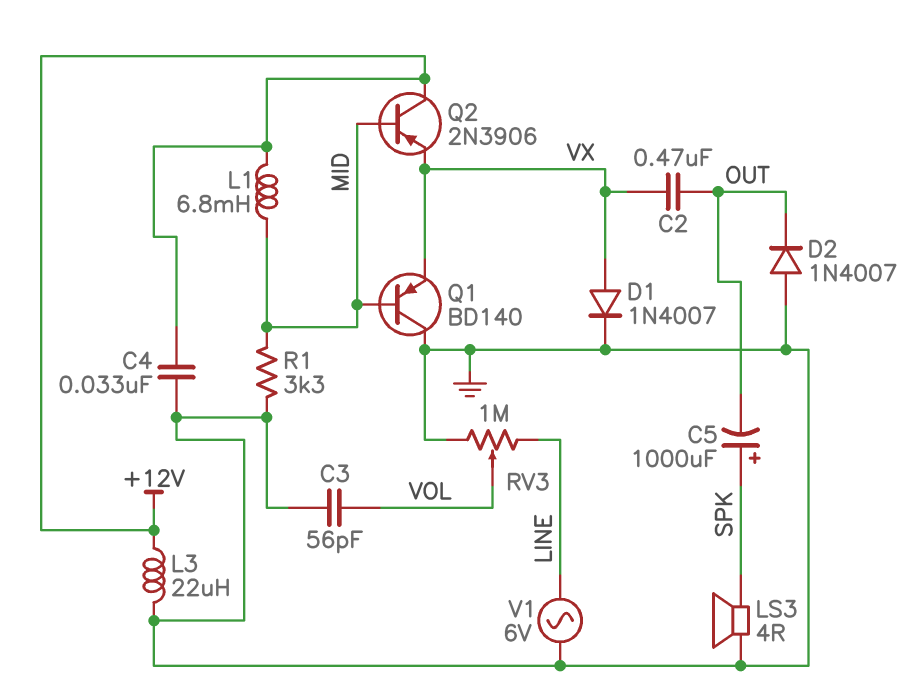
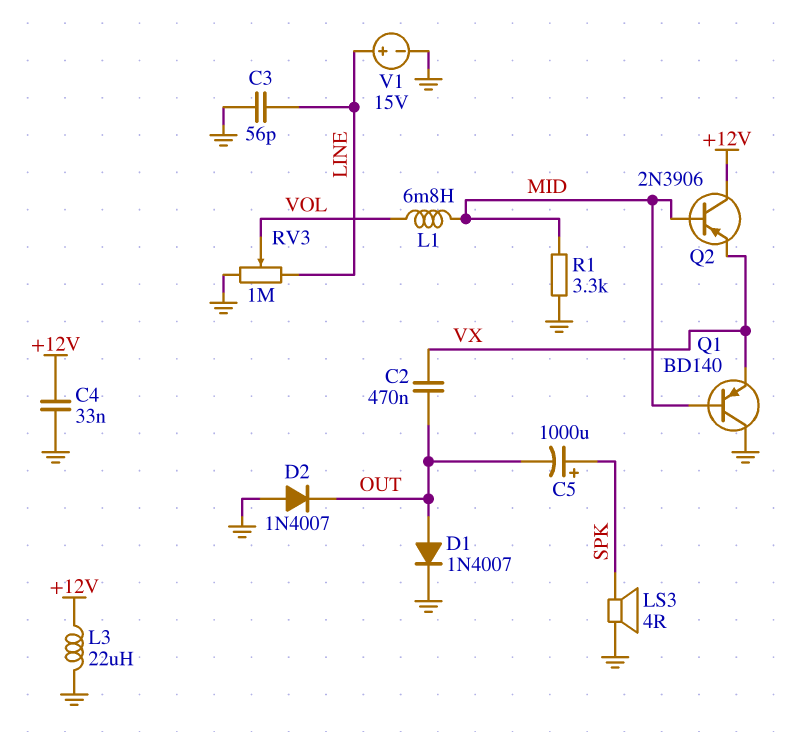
C3: 56pF (GND, VOL) -> 56pF (GND, LINE)
D1: diode 1N4007 (A VX, K GND) -> diode 1N4007 (A OUT, K GND)
L1: 6.8mH (+12V, MID) -> 6.8mH (MID, VOL)
V1: AC 6V (GND, LINE) -> 15V (plus LINE, minus GND)

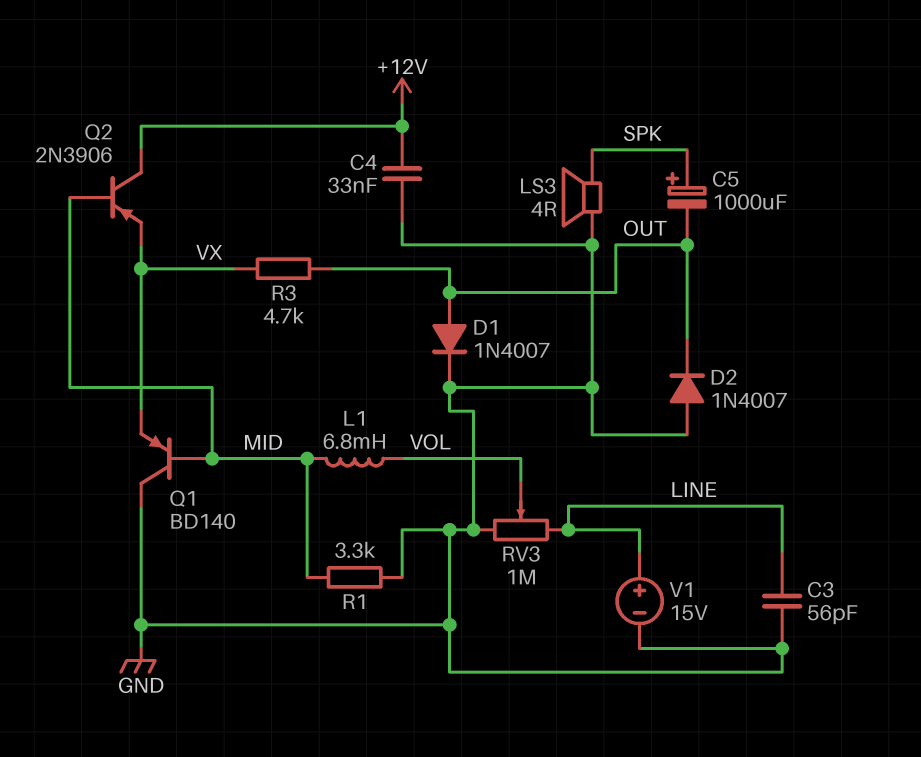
C2: 470nF (OUT, VX) -> none
L3: 22uH (+12V, GND) -> none
R3: none -> 4.7k (OUT, VX)

